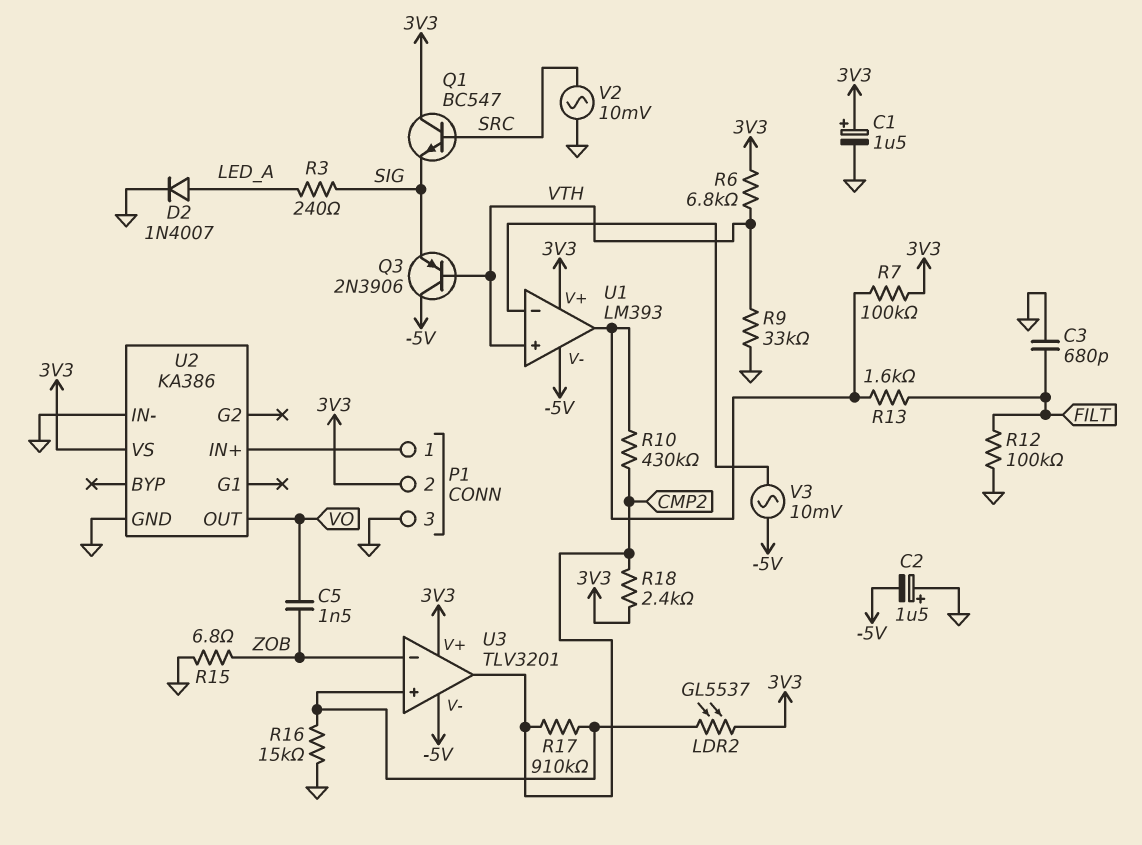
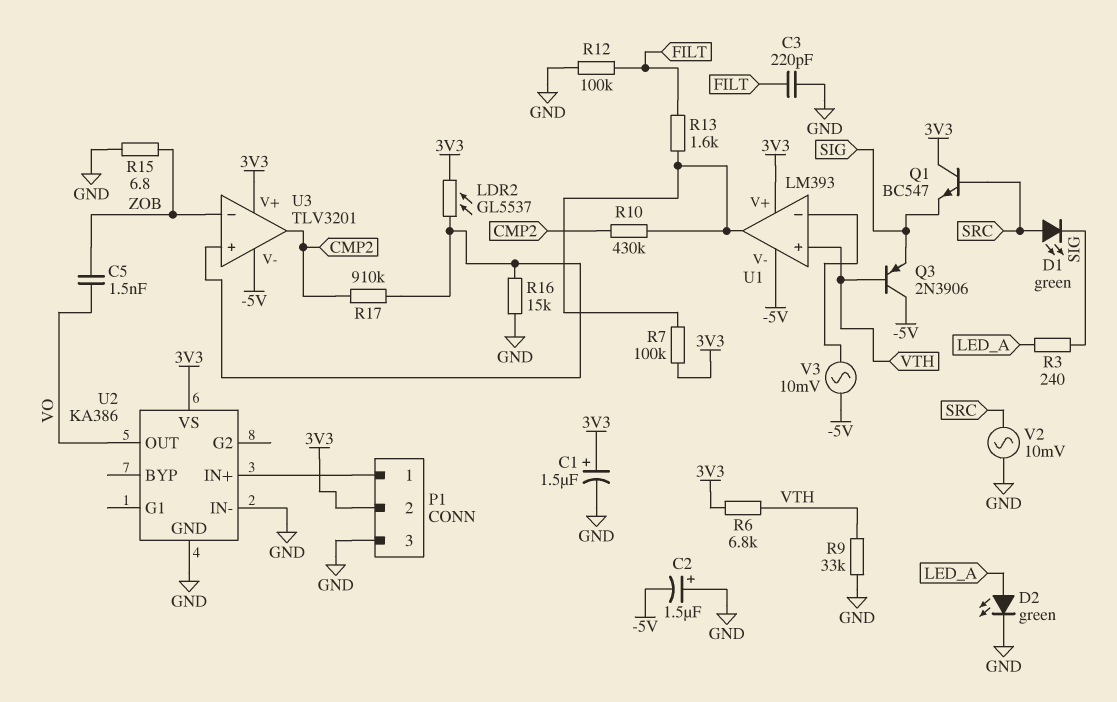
C3: 680pF (FILT, GND) -> 220pF (FILT, GND)
D1: none -> LED green (A SRC, K SIG)
D2: diode 1N4007 (A LED_A, K GND) -> LED green (A LED_A, K GND)
R18: 2.4k (3V3, CMP2) -> none

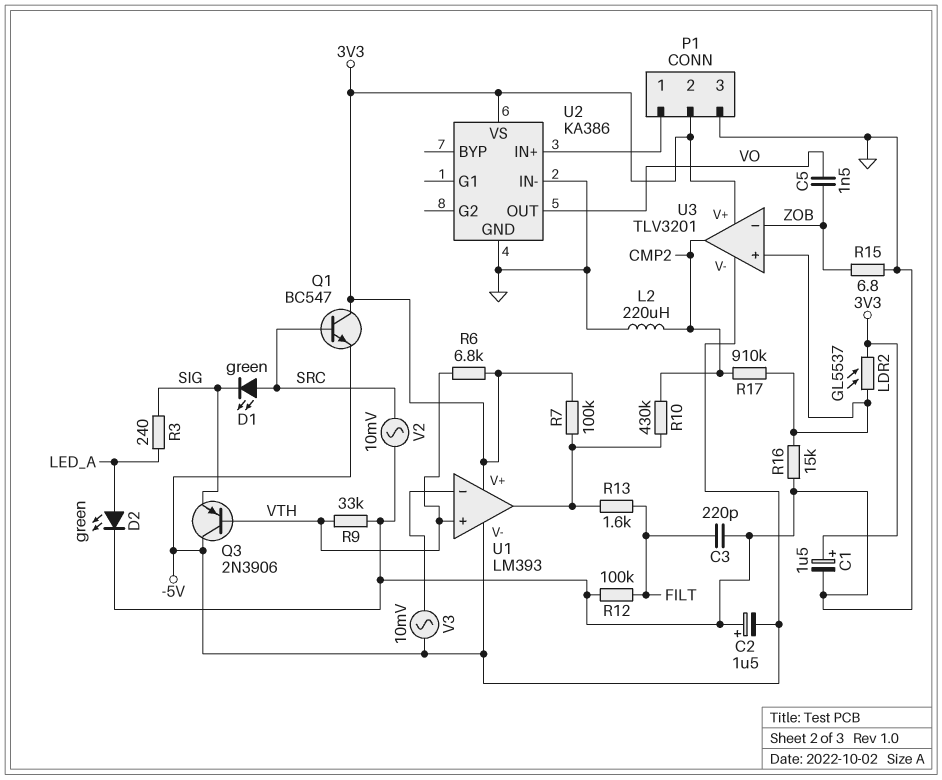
L2: none -> 220uH (CMP2, GND)
Q1: NPN BC547 (B SRC, C 3V3, E SIG) -> NPN BC547 (B SRC, C 3V3, E -5V)

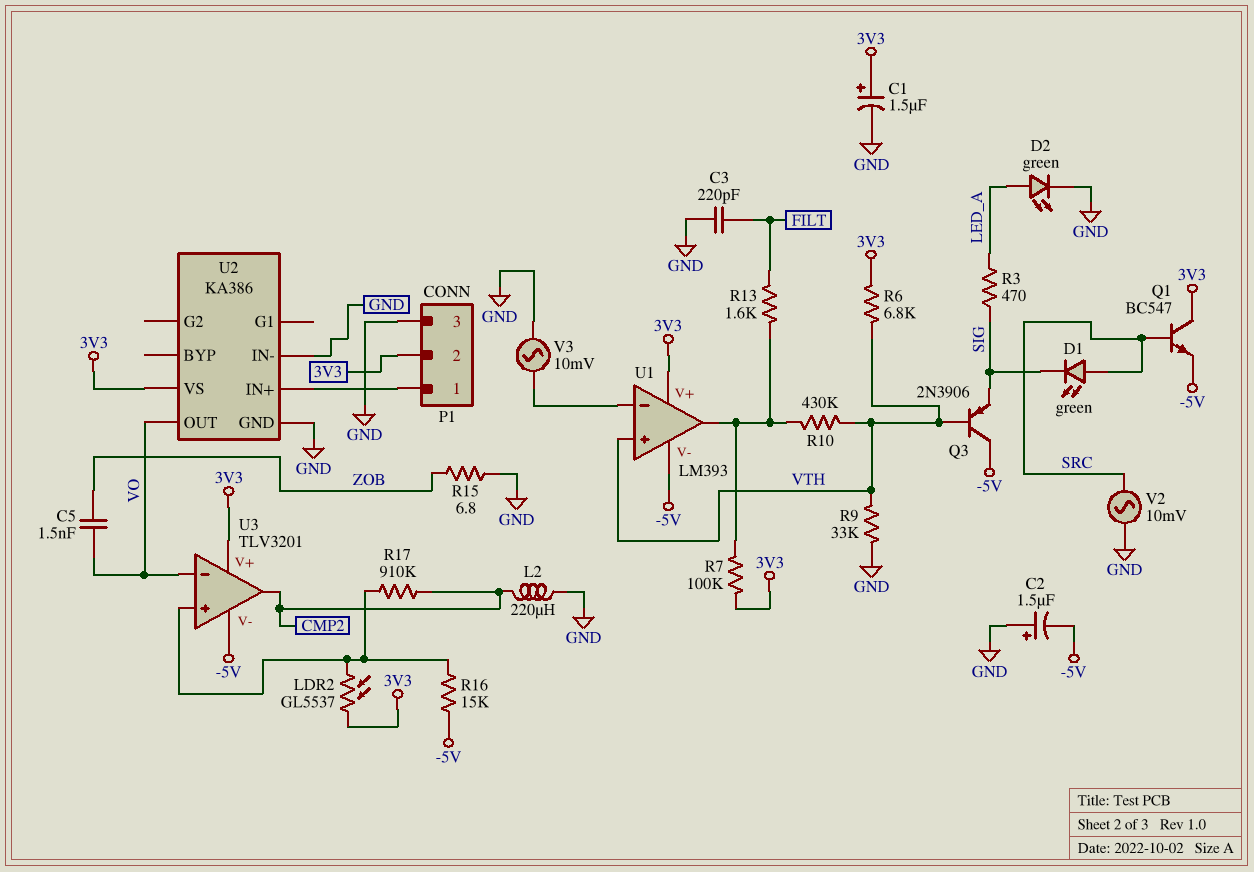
R3: 240 (LED_A, SIG) -> 470 (LED_A, SIG)
R10: 430k (CMP2, U1/out) -> 430k (U1/out, VTH)
R12: 100k (FILT, GND) -> none
R16: 15k (GND, U3/in+) -> 15k (-5V, U3/in+)
U3 pin in-: ZOB -> VO
V3: AC 10mV (-5V, U1/in-) -> AC 10mV (GND, U1/in-)

